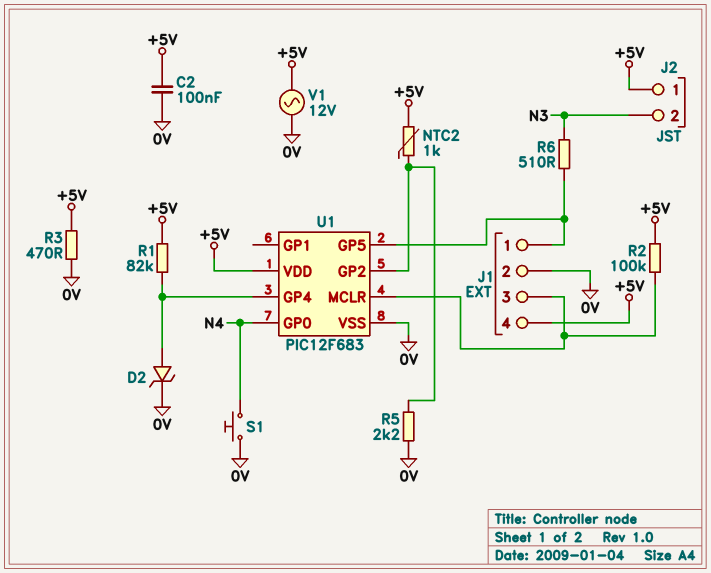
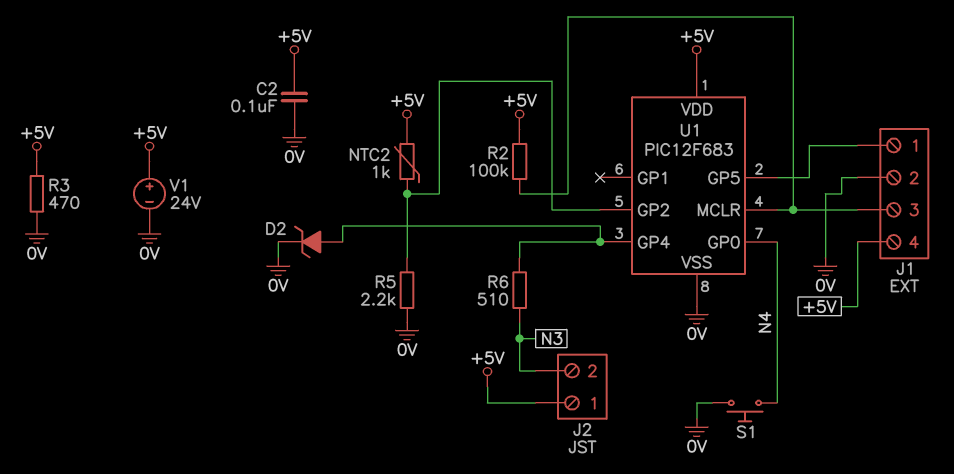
R1: 82k (+5V, U1/GP4) -> none
R6: 510 (J1/1, N3) -> 510 (N3, U1/GP4)
V1: AC 12V (+5V, 0V) -> 24V (plus +5V, minus 0V)

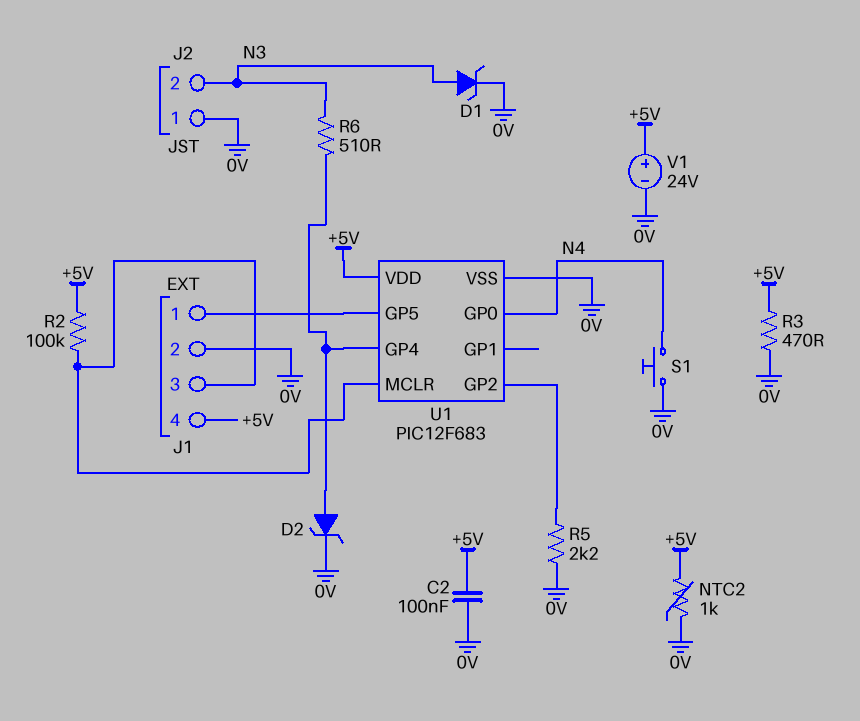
D1: none -> zener (A N3, K 0V)
J2 pin 1: +5V -> 0V
NTC2: 1k (+5V, U1/GP2) -> 1k (+5V, 0V)

